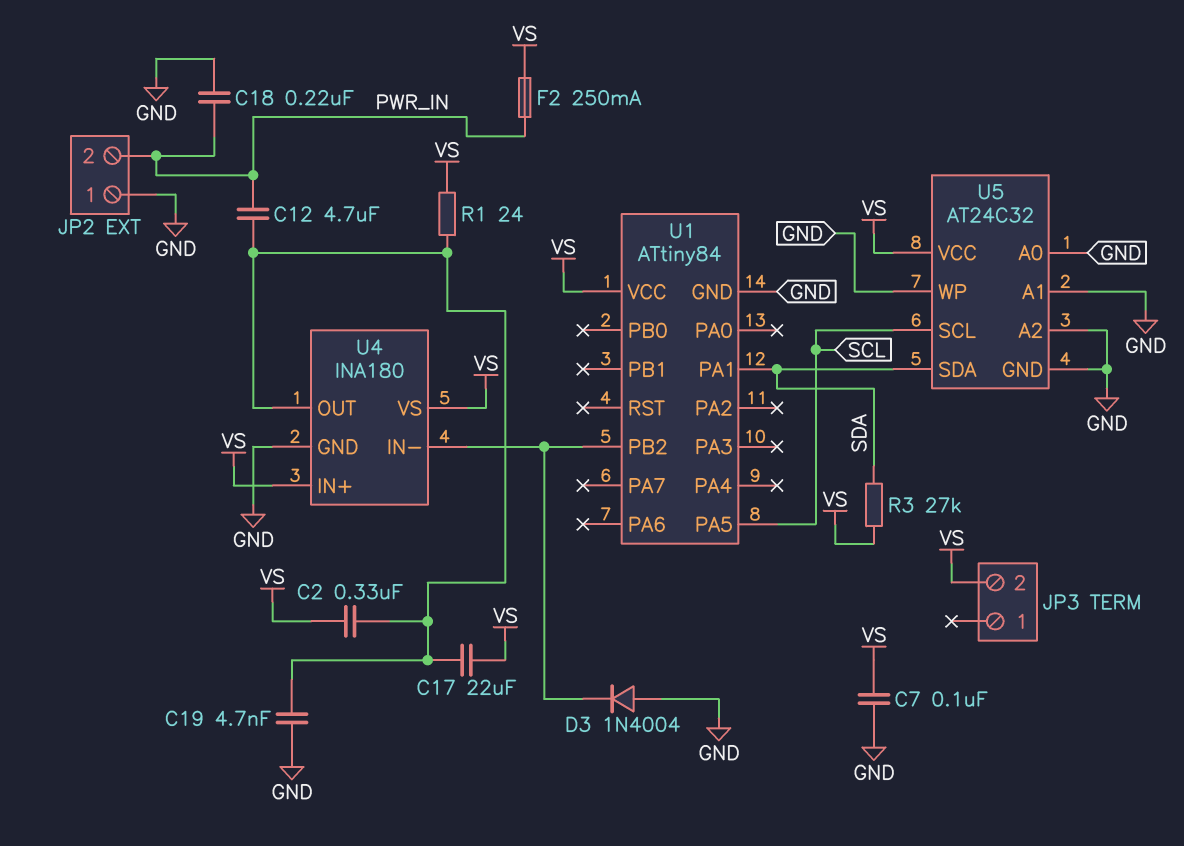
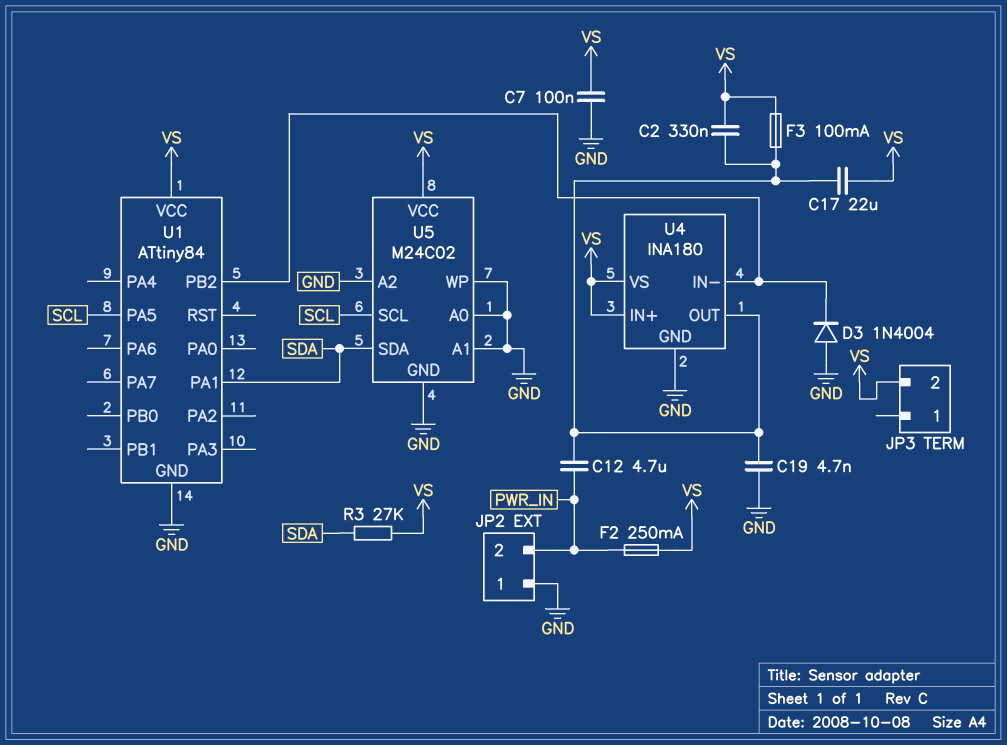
C18: 220nF (GND, PWR_IN) -> none
F3: none -> 100mA (U4/OUT, VS)
R1: 24 (U4/OUT, VS) -> none
U5: AT24C32 -> M24C02

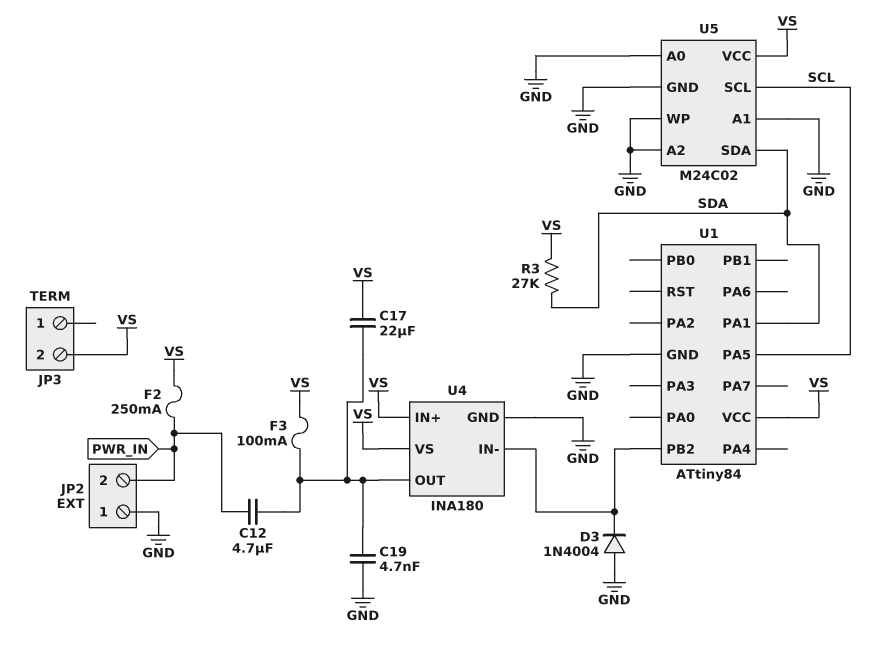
C2: 330nF (U4/OUT, VS) -> none
C7: 100nF (GND, VS) -> none

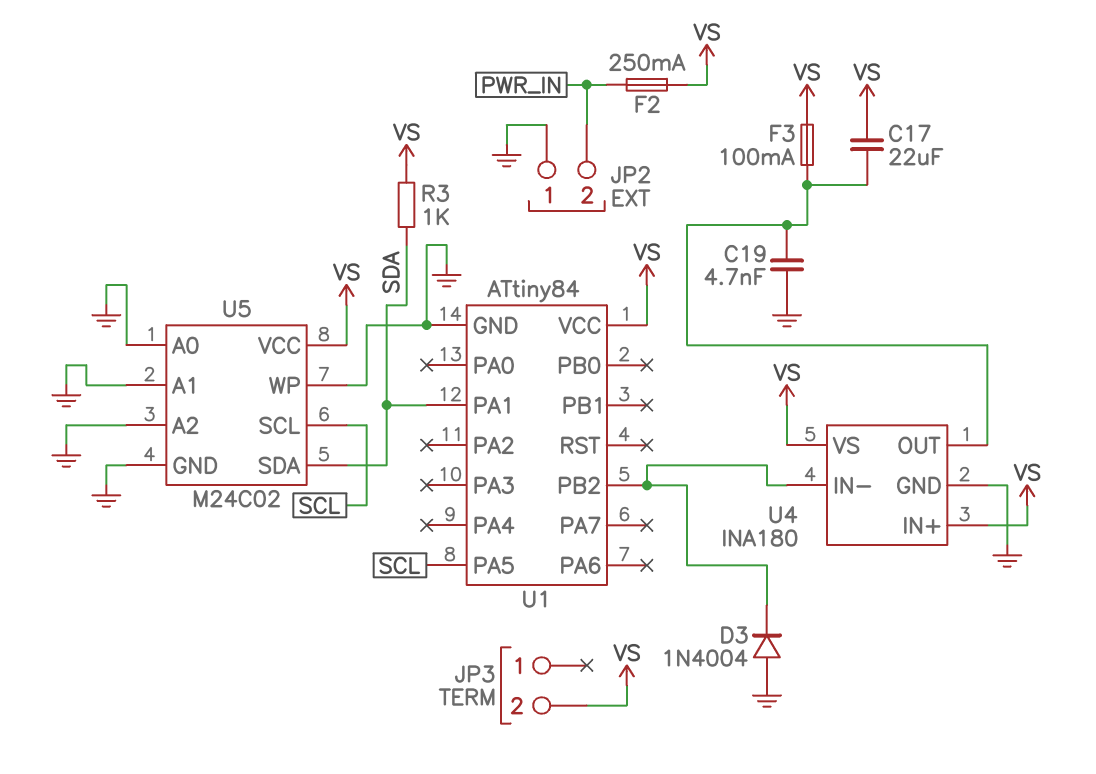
C12: 4.7uF (PWR_IN, U4/OUT) -> none
R3: 27k (SDA, VS) -> 1k (SDA, VS)

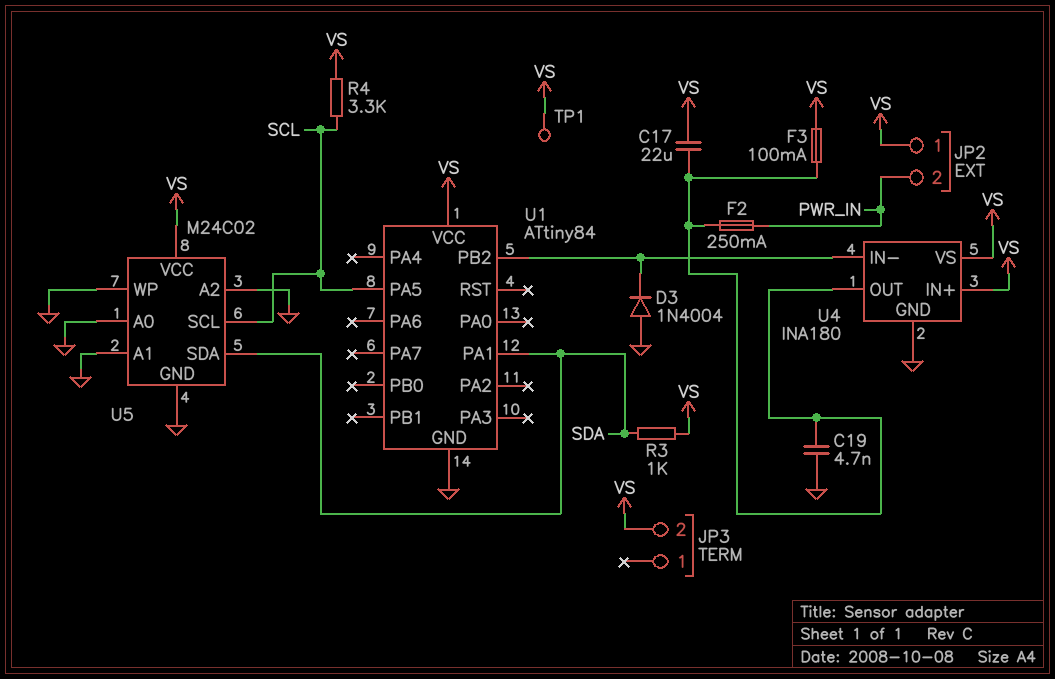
F2: 250mA (PWR_IN, VS) -> 250mA (PWR_IN, U4/OUT)
JP2 pin 1: GND -> VS
R4: none -> 3.3k (SCL, VS)
TP1: none -> test point (VS)

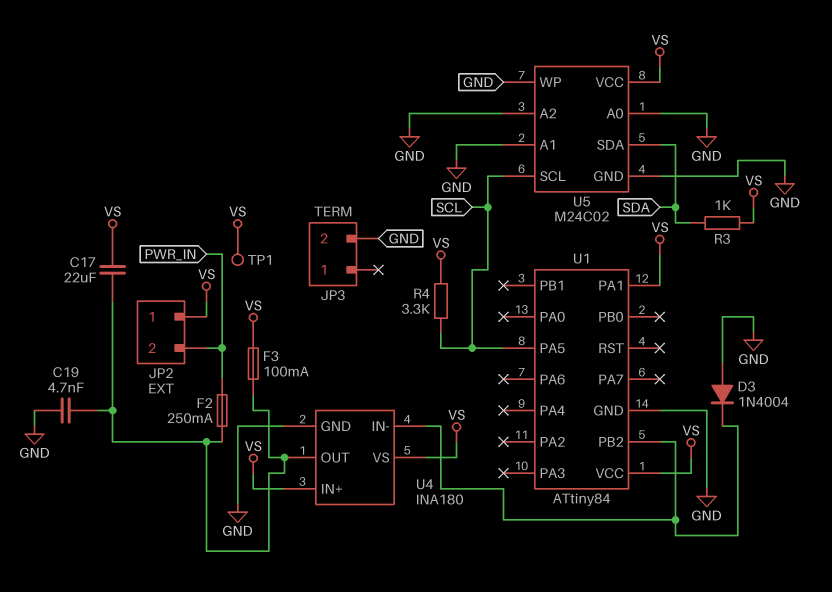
JP3 pin 2: VS -> GND
U1 pin PA1: SDA -> VS

